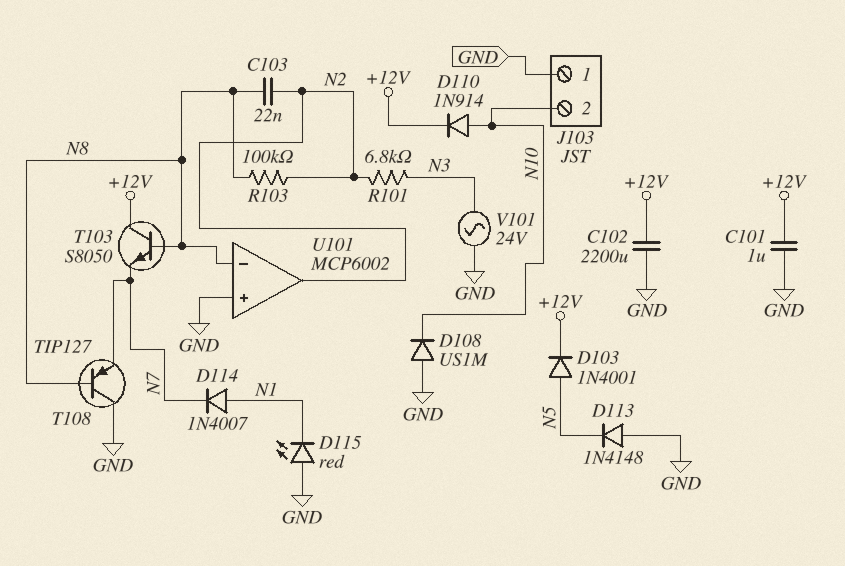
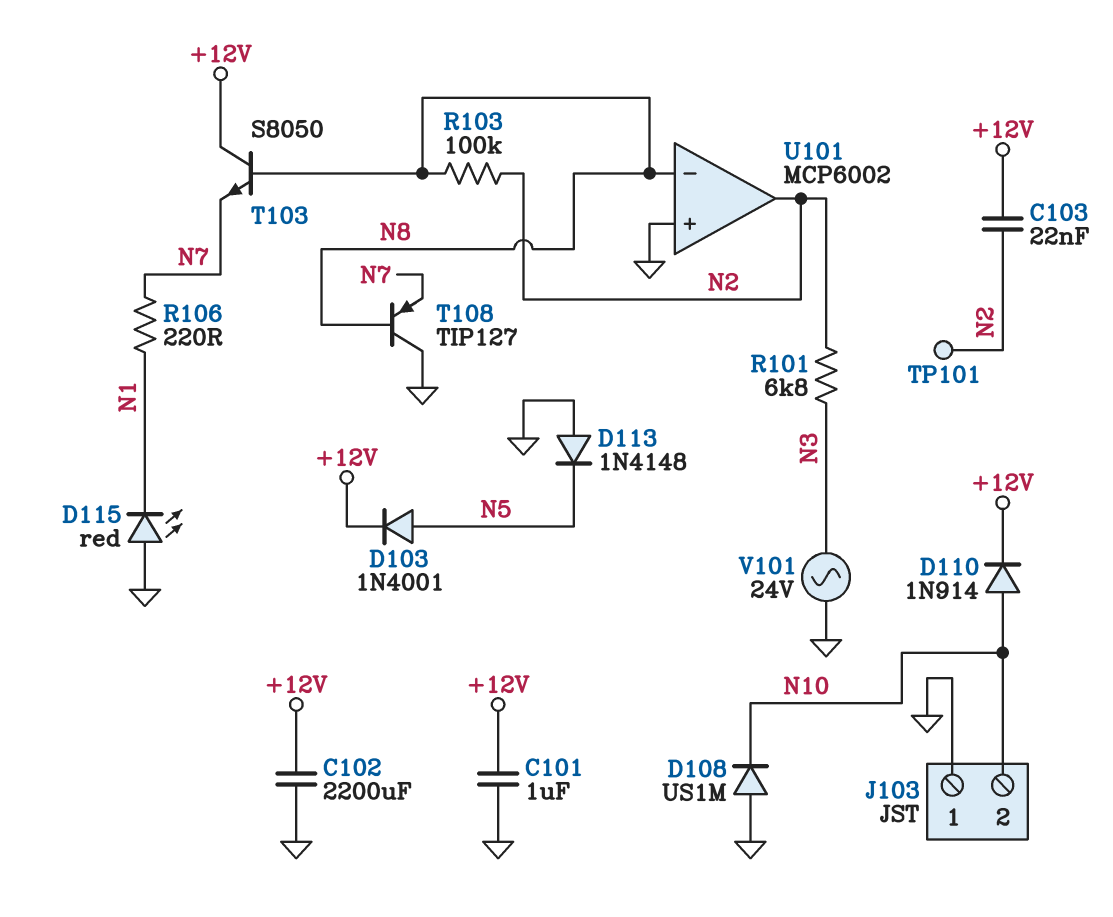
C103: 22nF (N2, N8) -> 22nF (+12V, N2)
D114: diode 1N4007 (A N1, K N7) -> none
R106: none -> 220 (N1, N7)
TP101: none -> test point (N2)

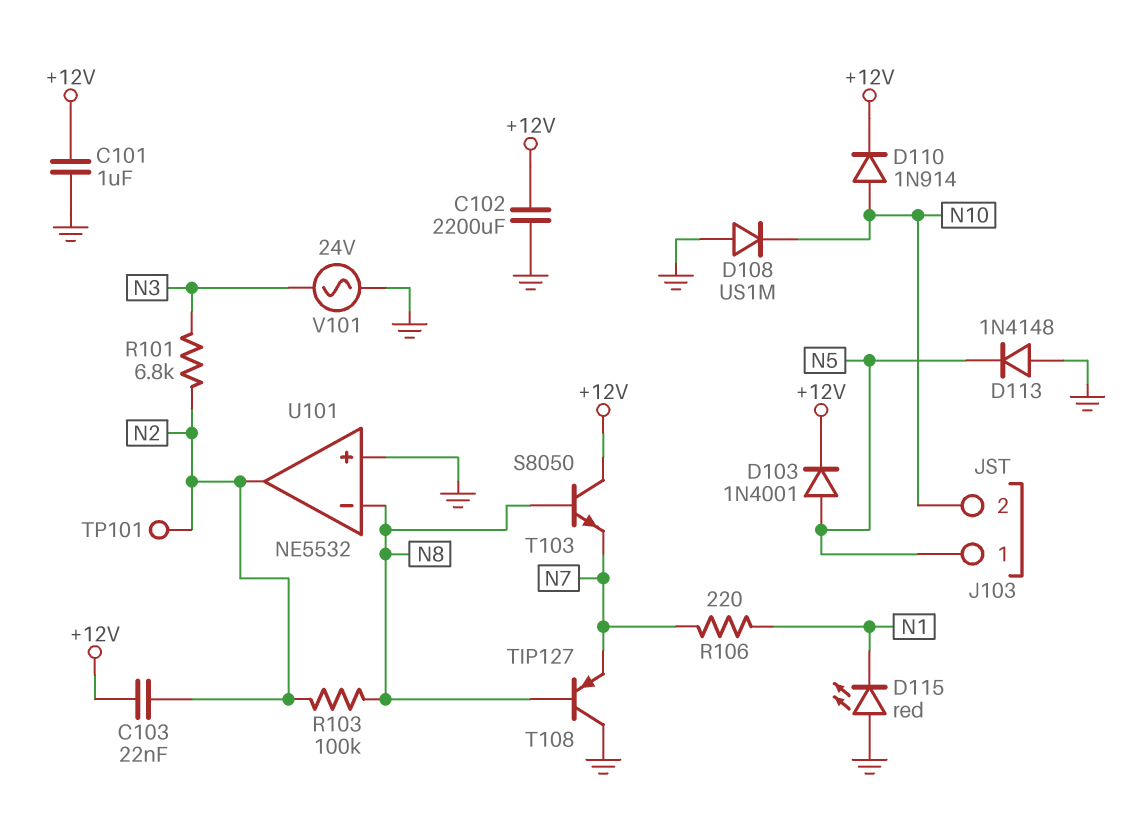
J103 pin 1: GND -> N5
U101: MCP6002 -> NE5532

